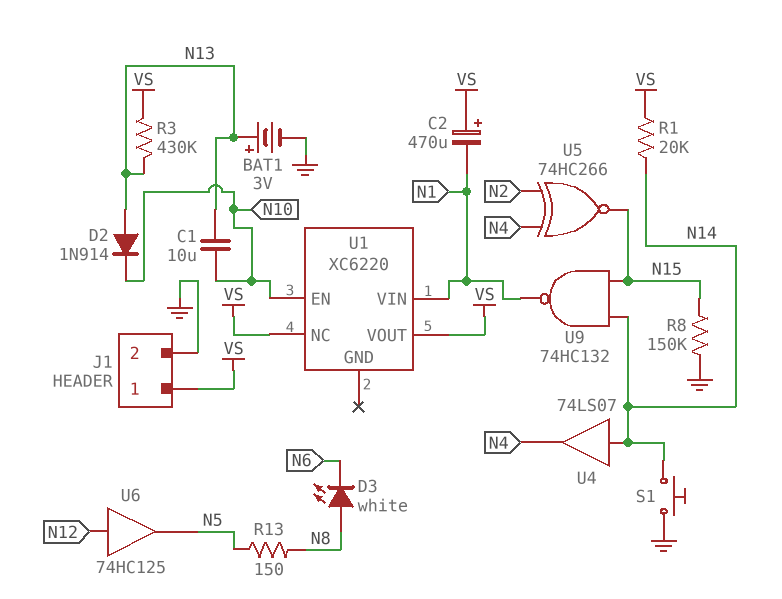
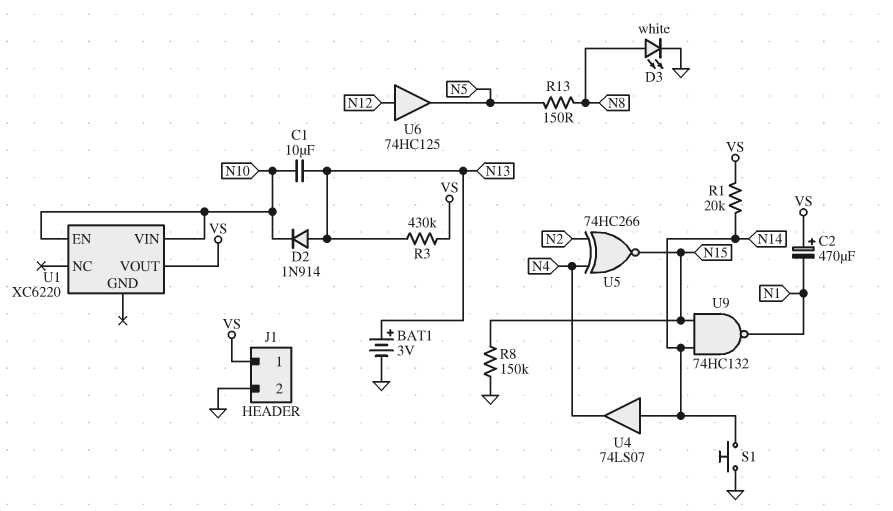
D3: LED white (A N8, K N6) -> LED white (A N8, K GND)
U1 pin NC: VS -> none
U1 pin VIN: N1 -> N10

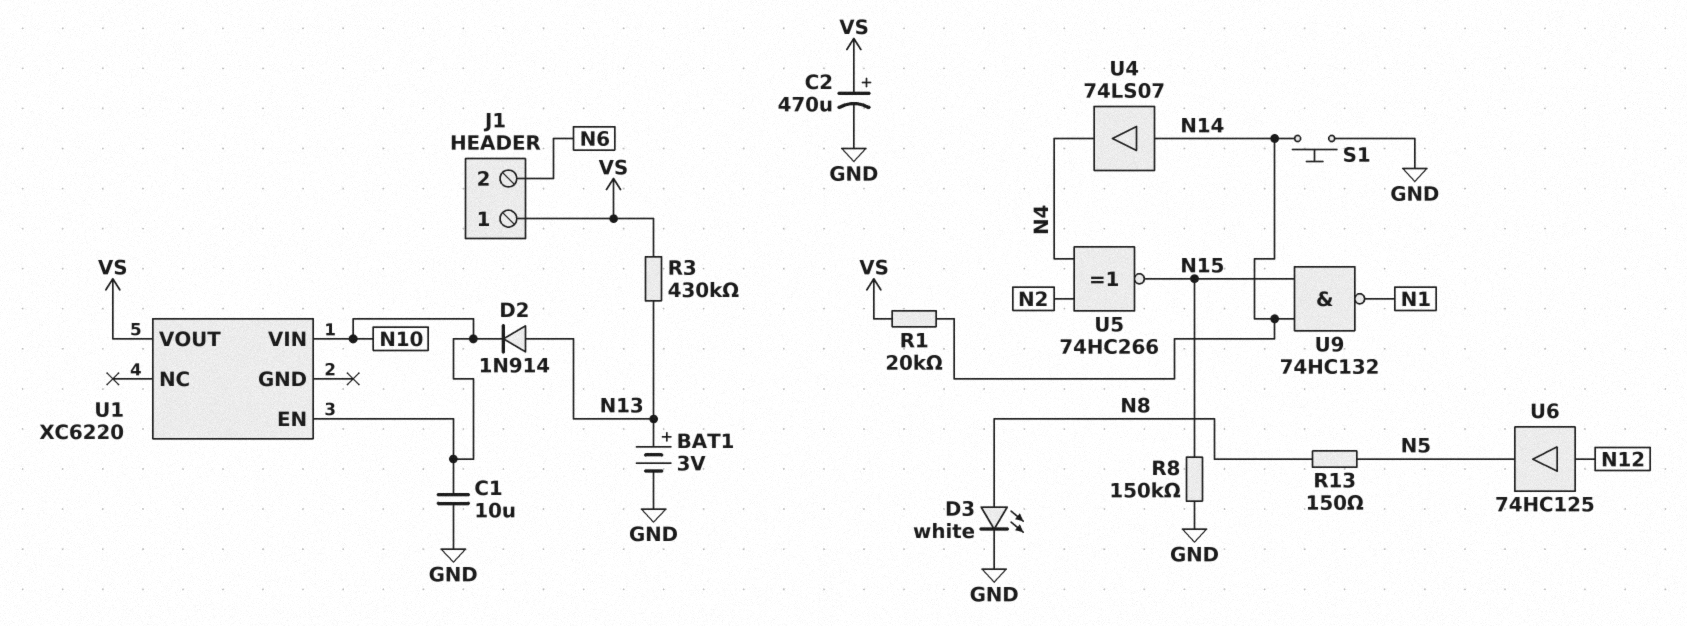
C1: 10uF (N10, N13) -> 10uF (GND, N10)
C2: 470uF (plus VS, minus N1) -> 470uF (plus VS, minus GND)
J1 pin 2: GND -> N6

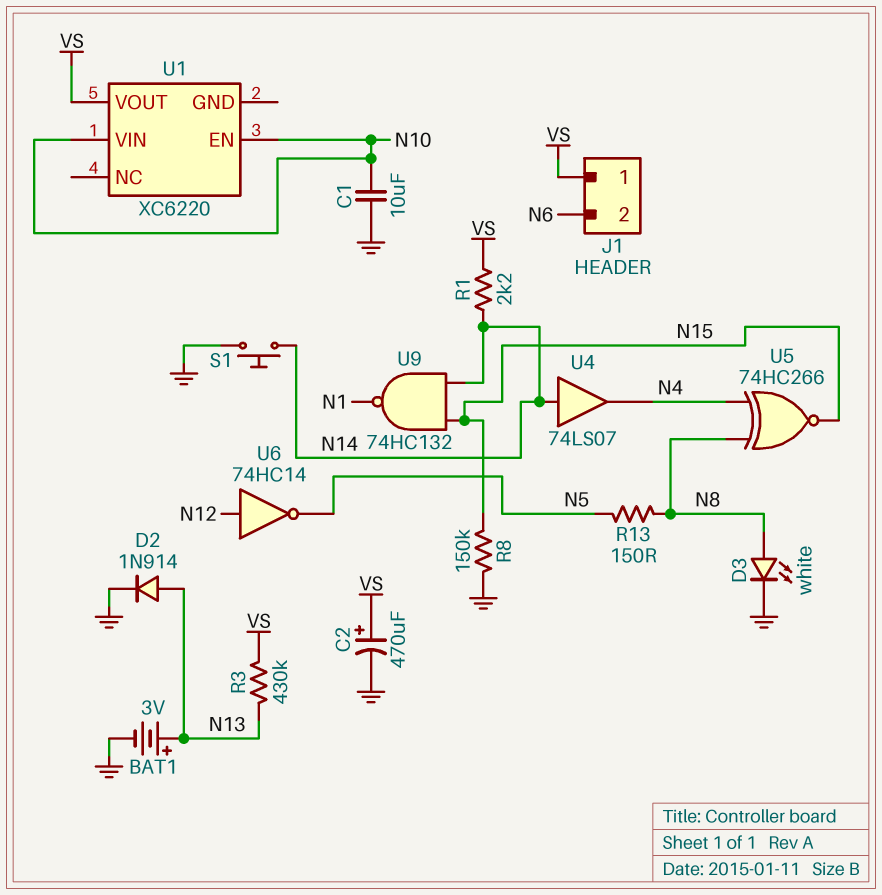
D2: diode 1N914 (A N13, K N10) -> diode 1N914 (A N13, K GND)
R1: 20k (N14, VS) -> 2.2k (N14, VS)
U5: XNOR 74HC266 (in N2, in N4, out N15) -> XNOR 74HC266 (in N4, in N8, out N15)
U6: buffer 74HC125 (in N12, out N5) -> NOT 74HC14 (in N12, out N5)

